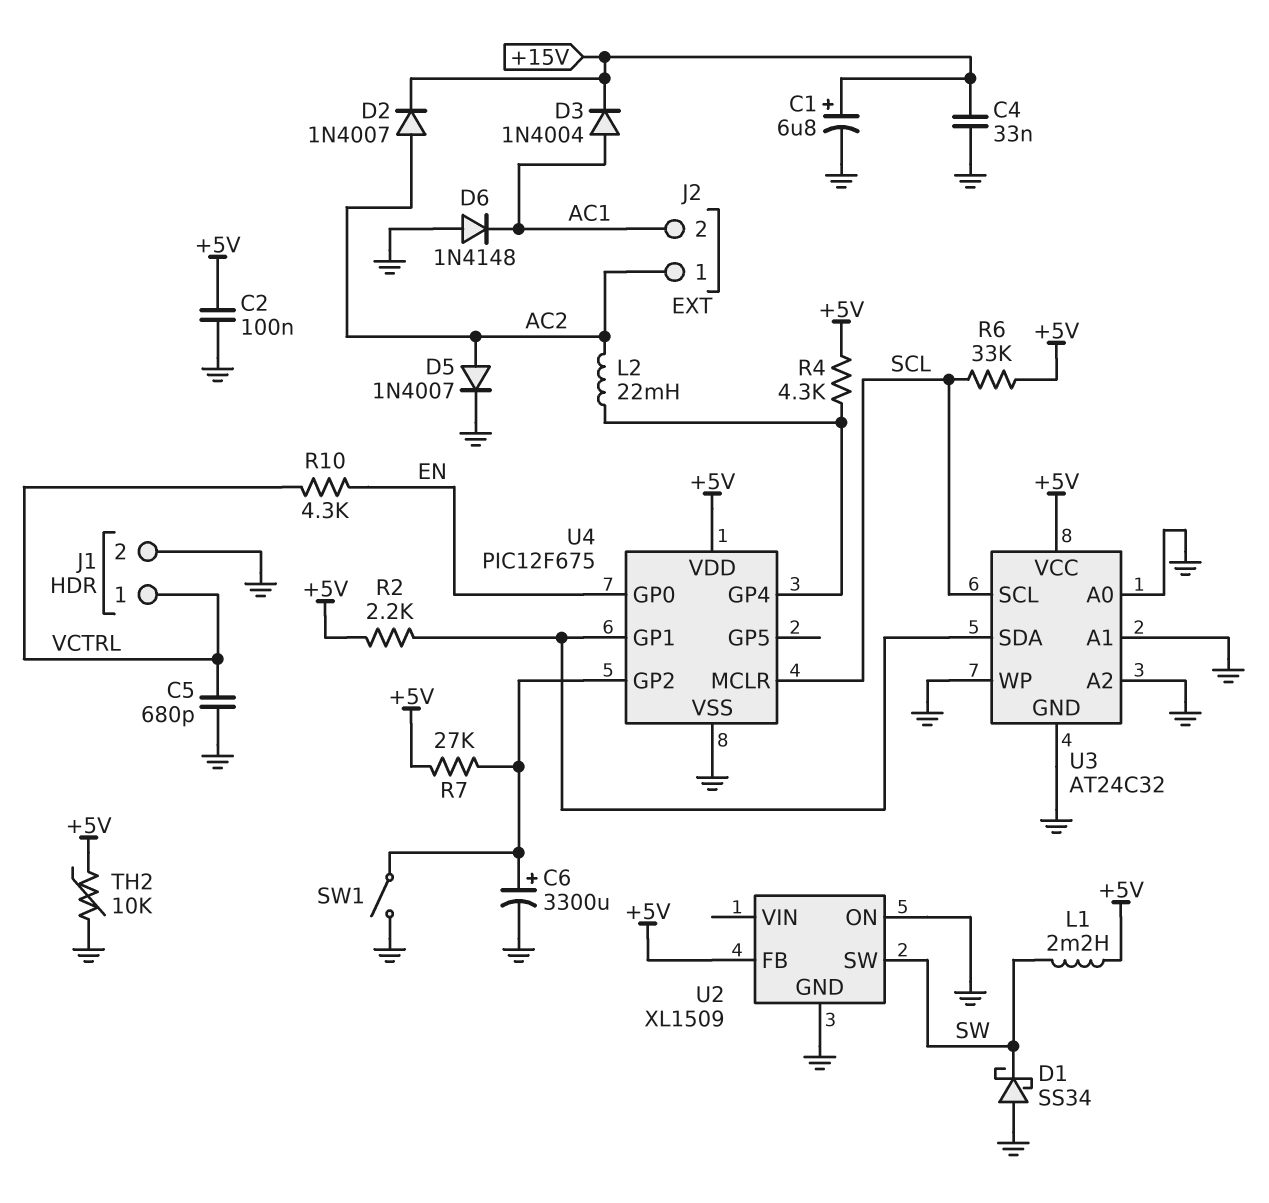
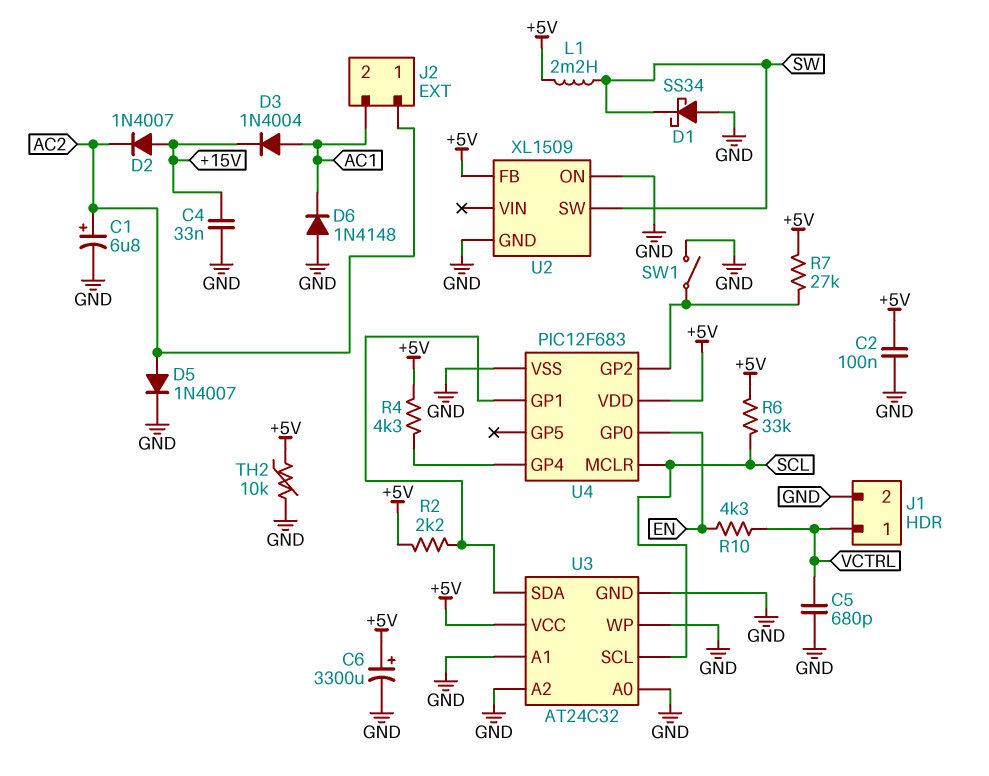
C1: 6.8uF (plus +15V, minus GND) -> 6.8uF (plus AC2, minus GND)
C6: 3300uF (plus U4/GP2, minus GND) -> 3300uF (plus +5V, minus GND)
D2: diode 1N4007 (A AC2, K +15V) -> diode 1N4007 (A +15V, K AC2)
L2: 22mH (AC2, U4/GP4) -> none
U4: PIC12F675 -> PIC12F683

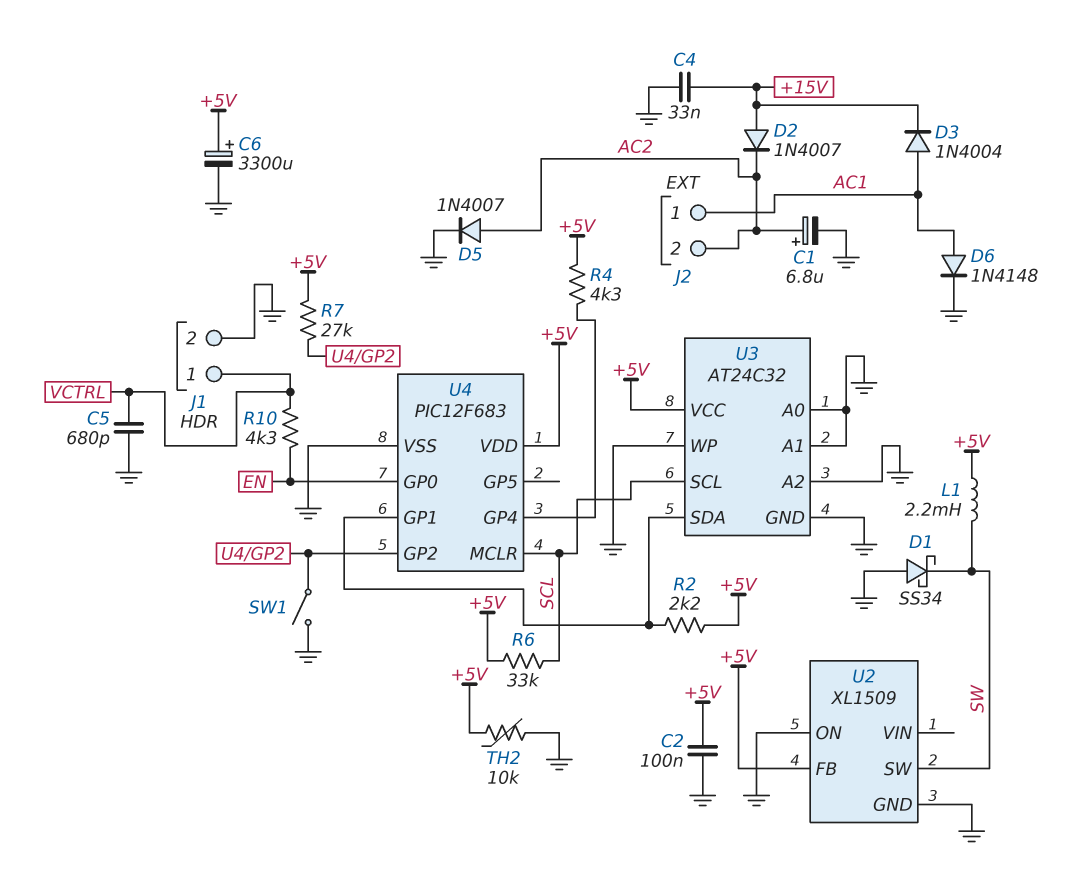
D6: diode 1N4148 (A GND, K AC1) -> diode 1N4148 (A AC1, K GND)
J2 pin 1: AC2 -> AC1
J2 pin 2: AC1 -> AC2

